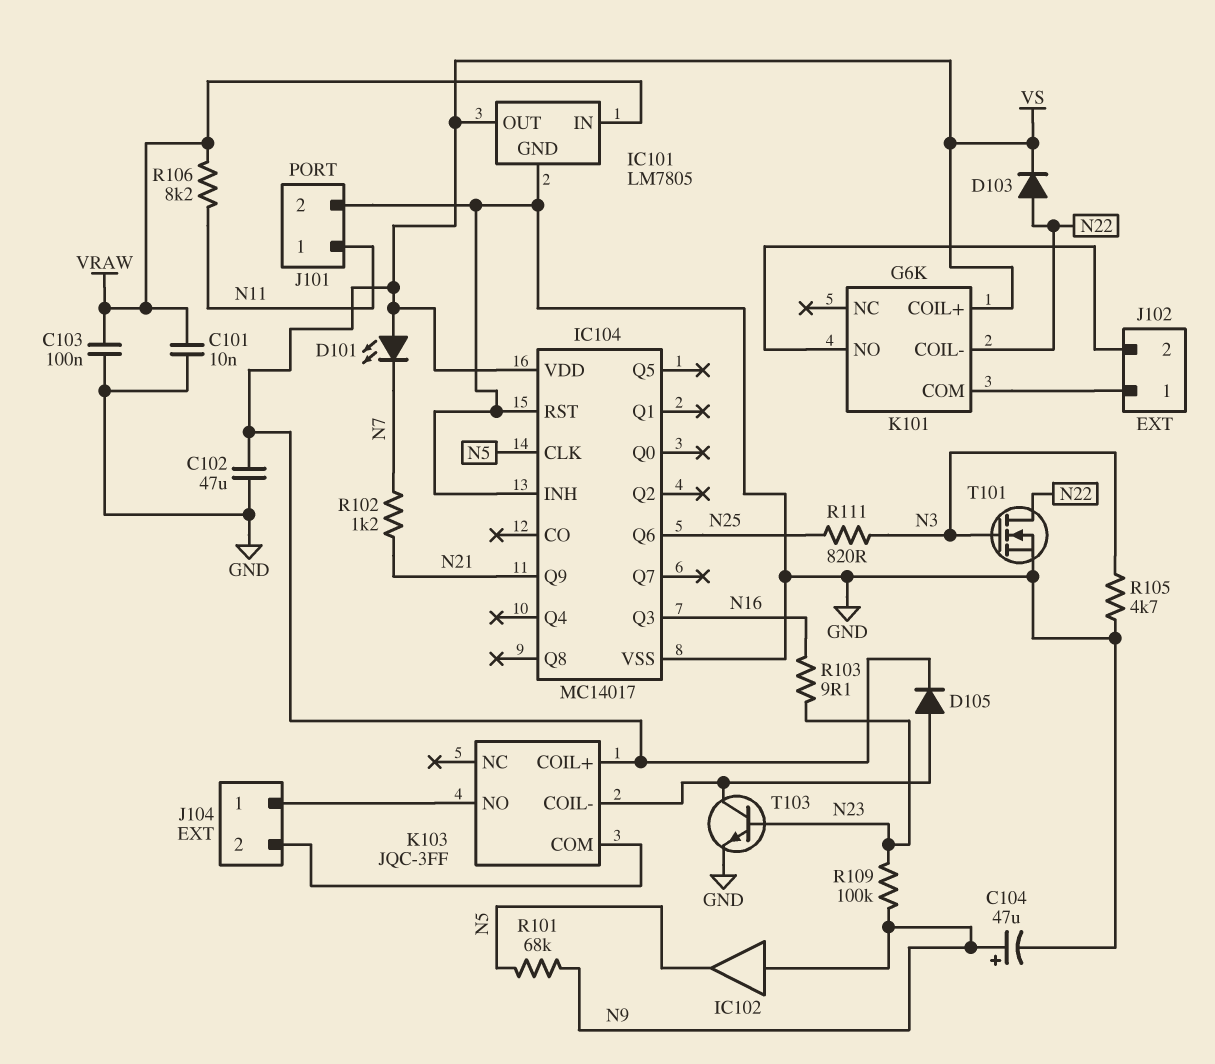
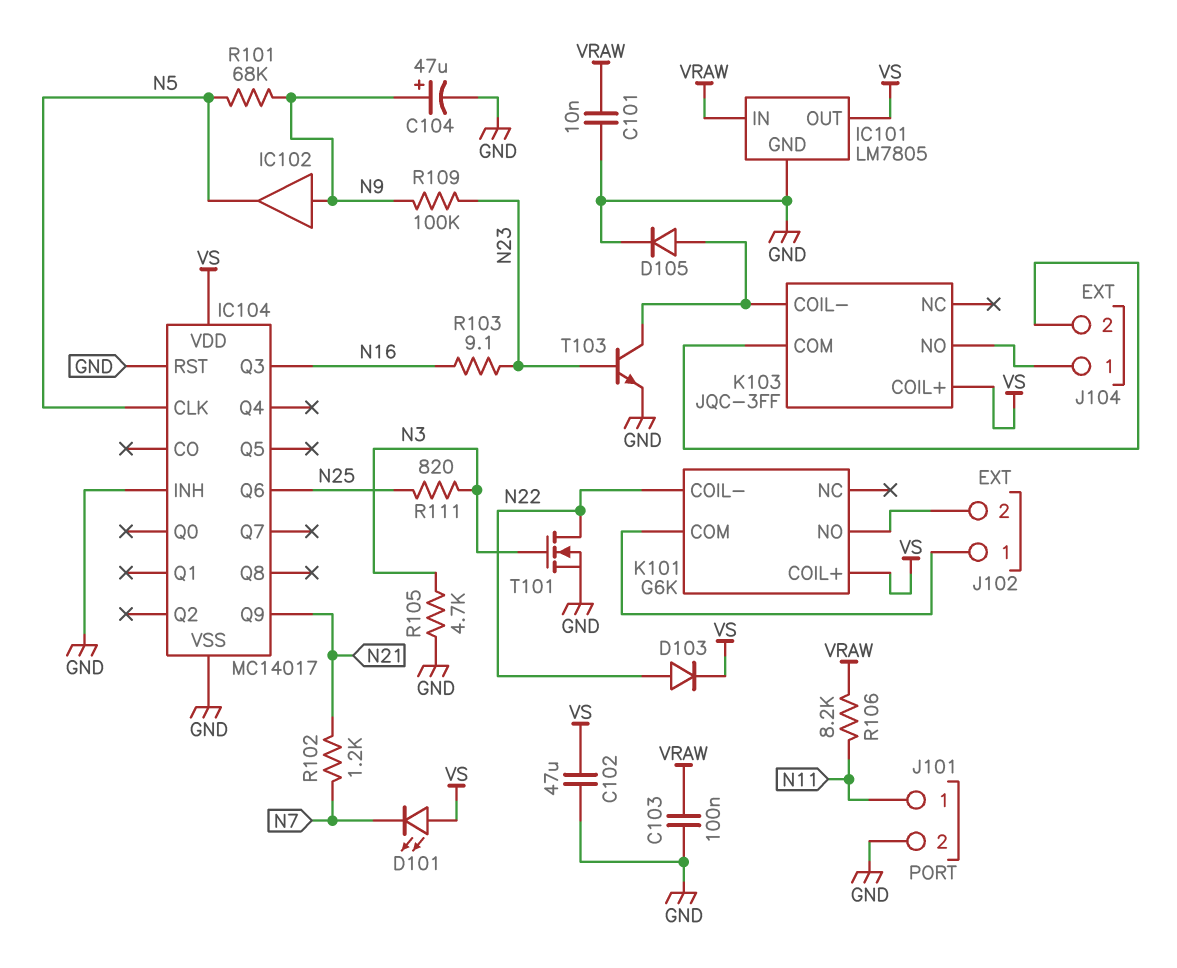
D105: diode (A K103/COIL-, K VS) -> diode (A K103/COIL-, K GND)

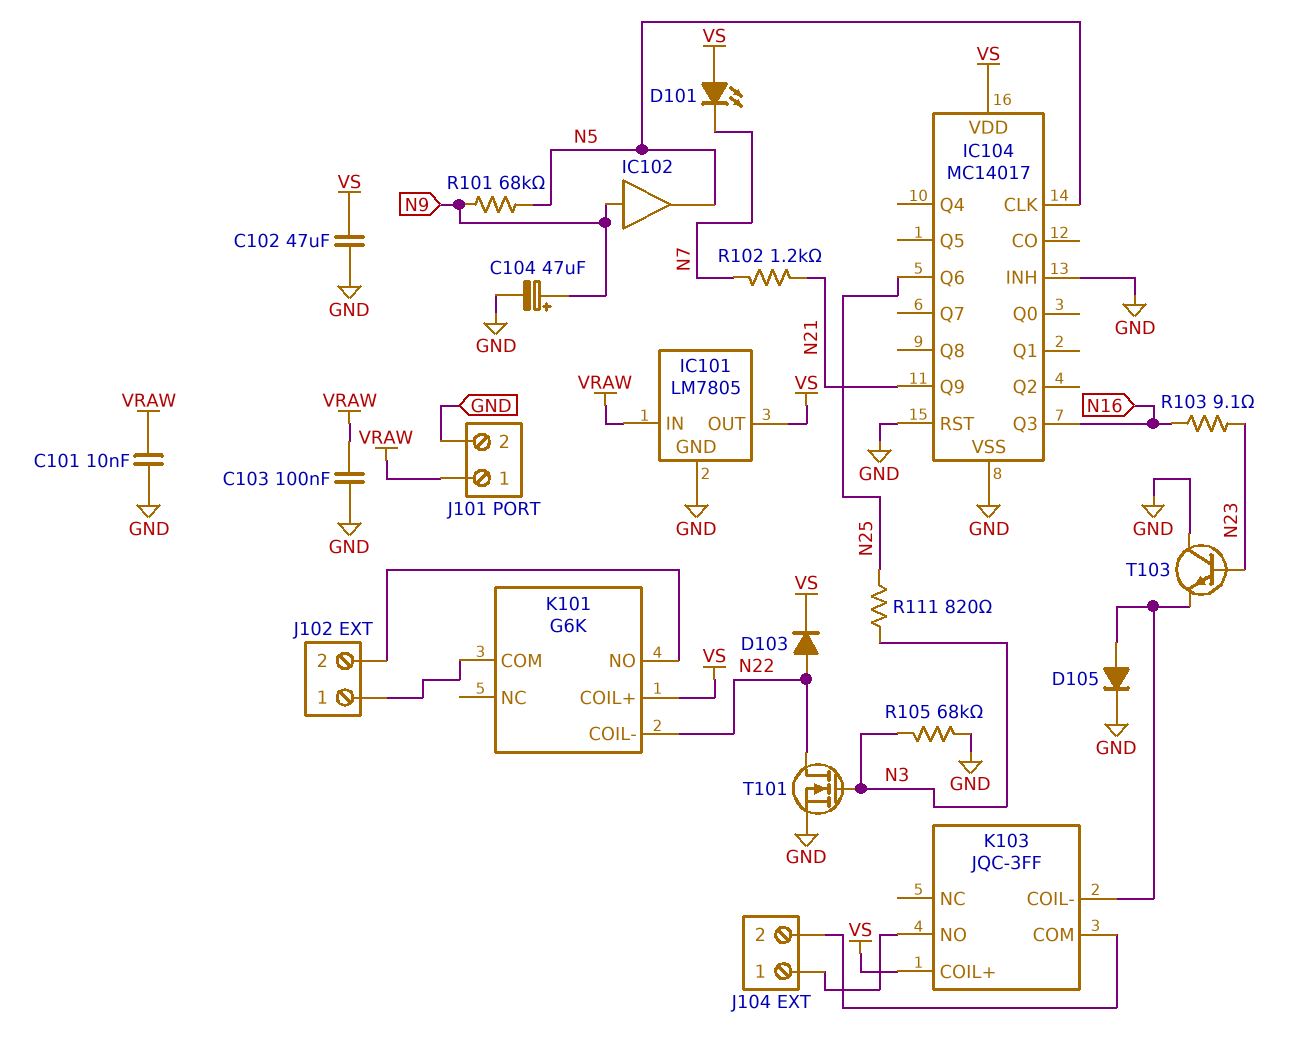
J101 pin 1: N11 -> VRAW
R105: 4.7k (GND, N3) -> 68k (GND, N3)
R106: 8.2k (N11, VRAW) -> none
R109: 100k (N9, N23) -> none
T103: NPN (B N23, C K103/COIL-, E GND) -> NPN (B N23, C GND, E K103/COIL-)

